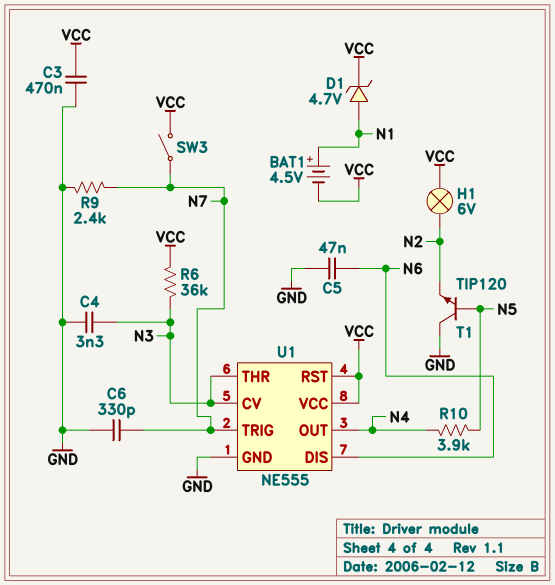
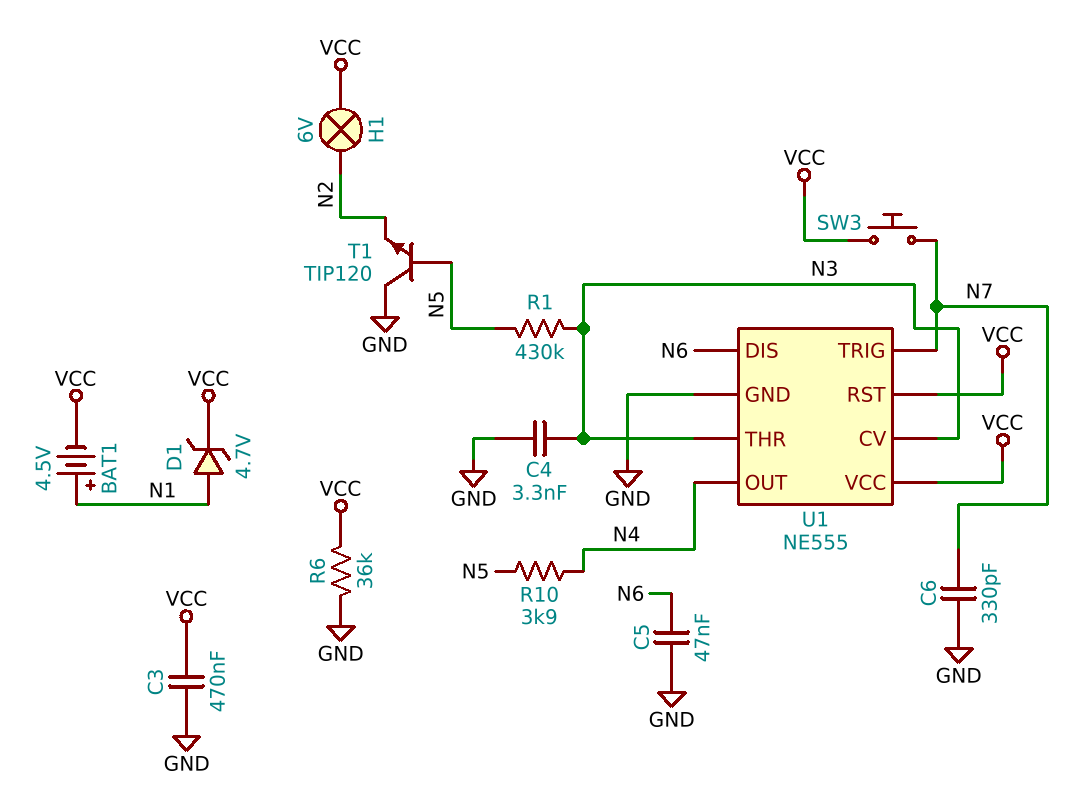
R1: none -> 430k (N3, N5)
R6: 36k (N3, VCC) -> 36k (GND, VCC)
R9: 2.4k (GND, N7) -> none
SW3: switch (N7, VCC) -> button (N7, VCC)

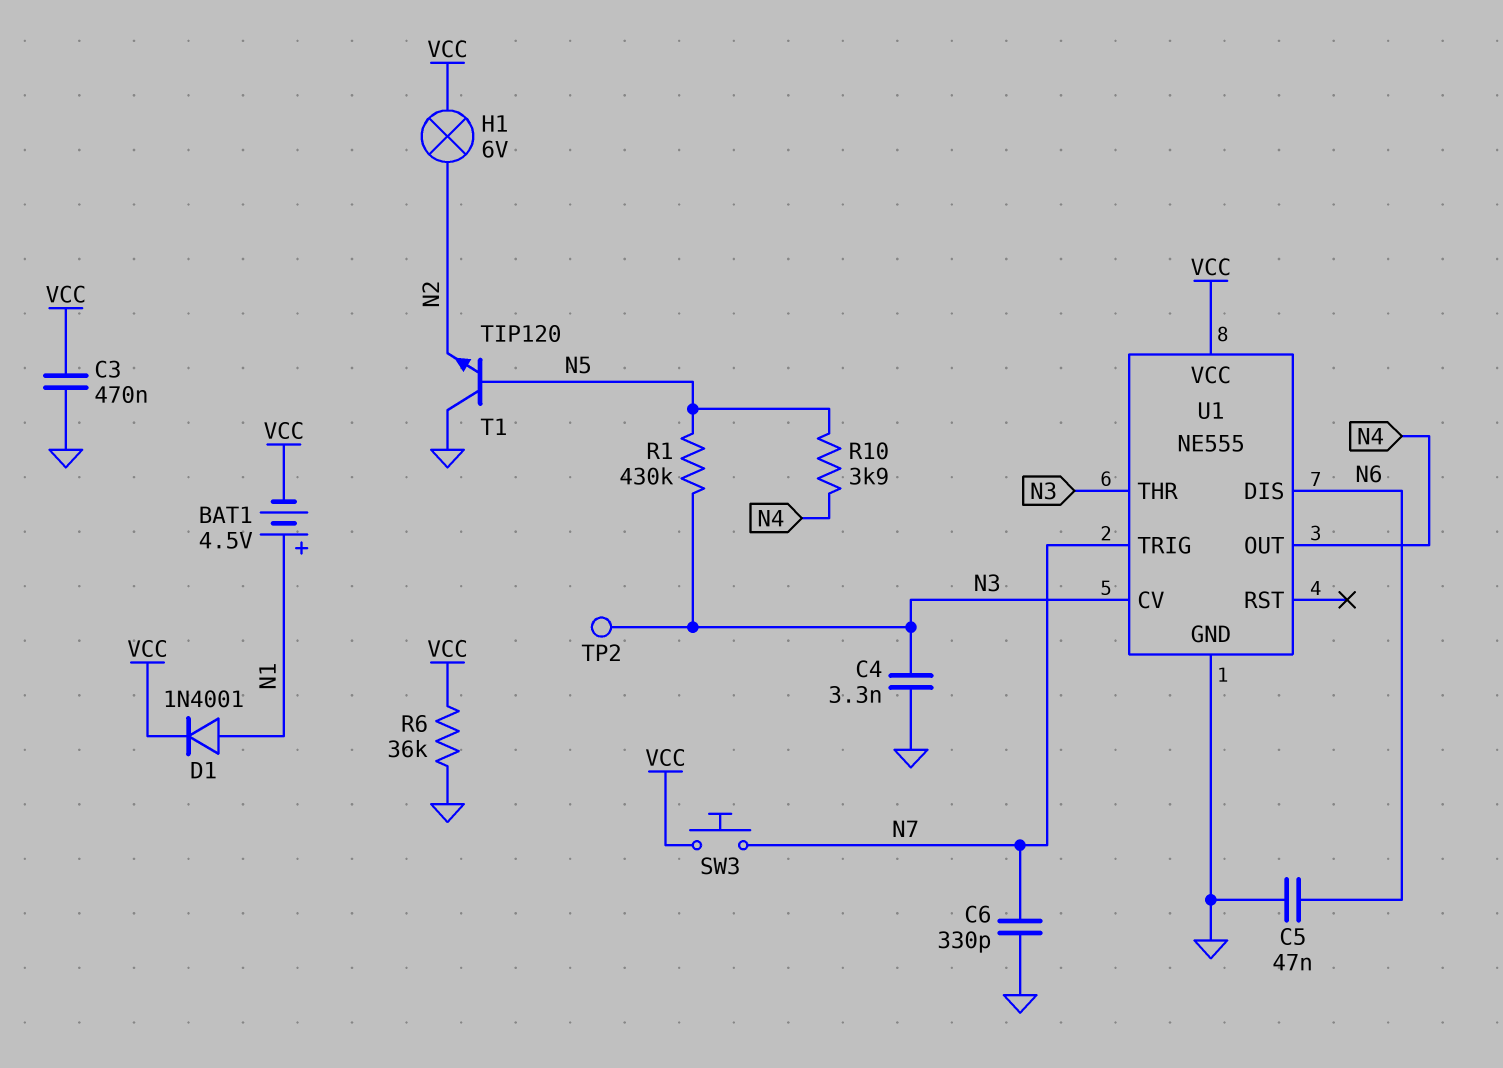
D1: zener 4.7V (A N1, K VCC) -> diode 1N4001 (A N1, K VCC)
TP2: none -> test point (N3)
U1 pin RST: VCC -> none

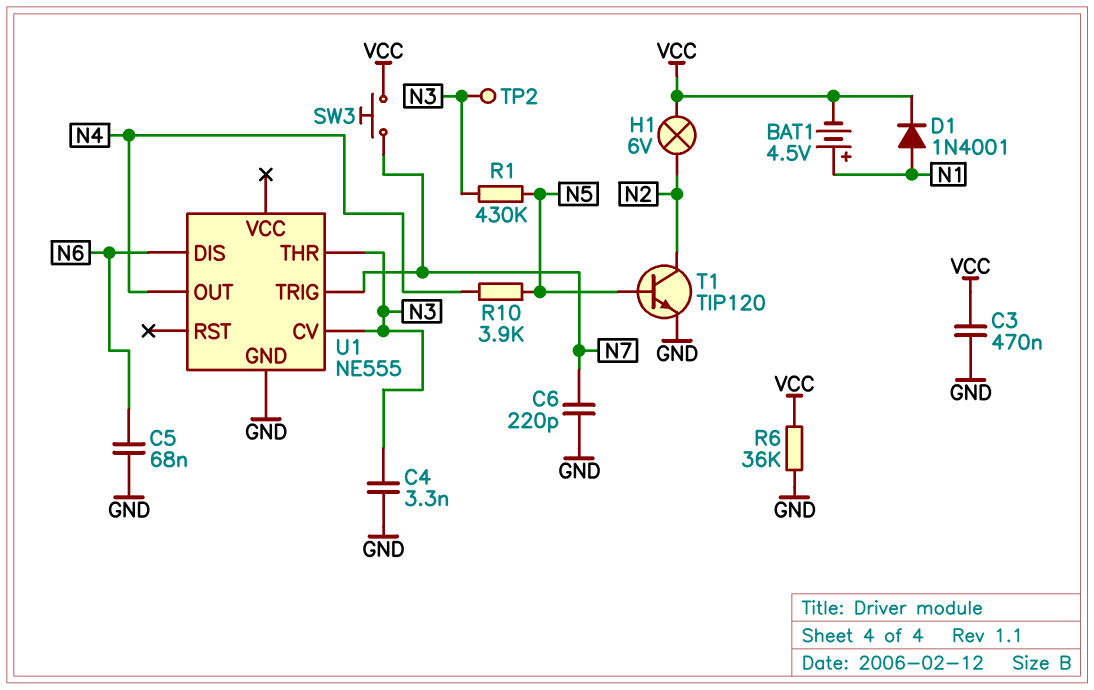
C5: 47nF (GND, N6) -> 68nF (GND, N6)
C6: 330pF (GND, N7) -> 220pF (GND, N7)
T1: NPN TIP120 (B N5, C GND, E N2) -> NPN TIP120 (B N5, C N2, E GND)
U1 pin VCC: VCC -> none

